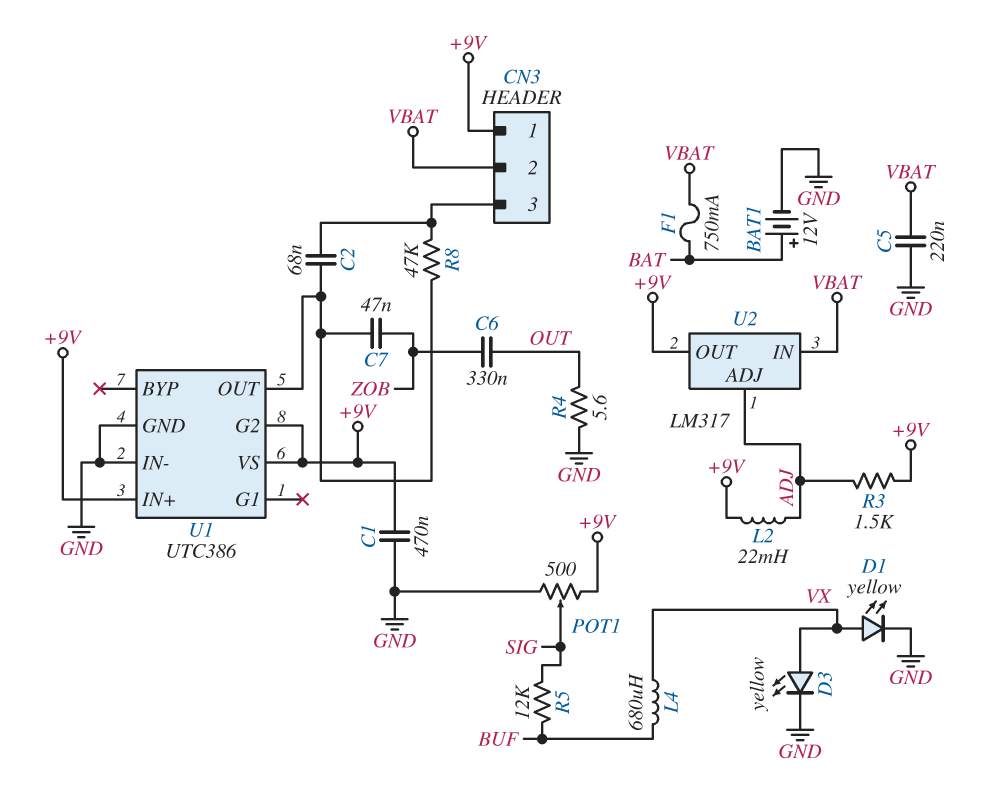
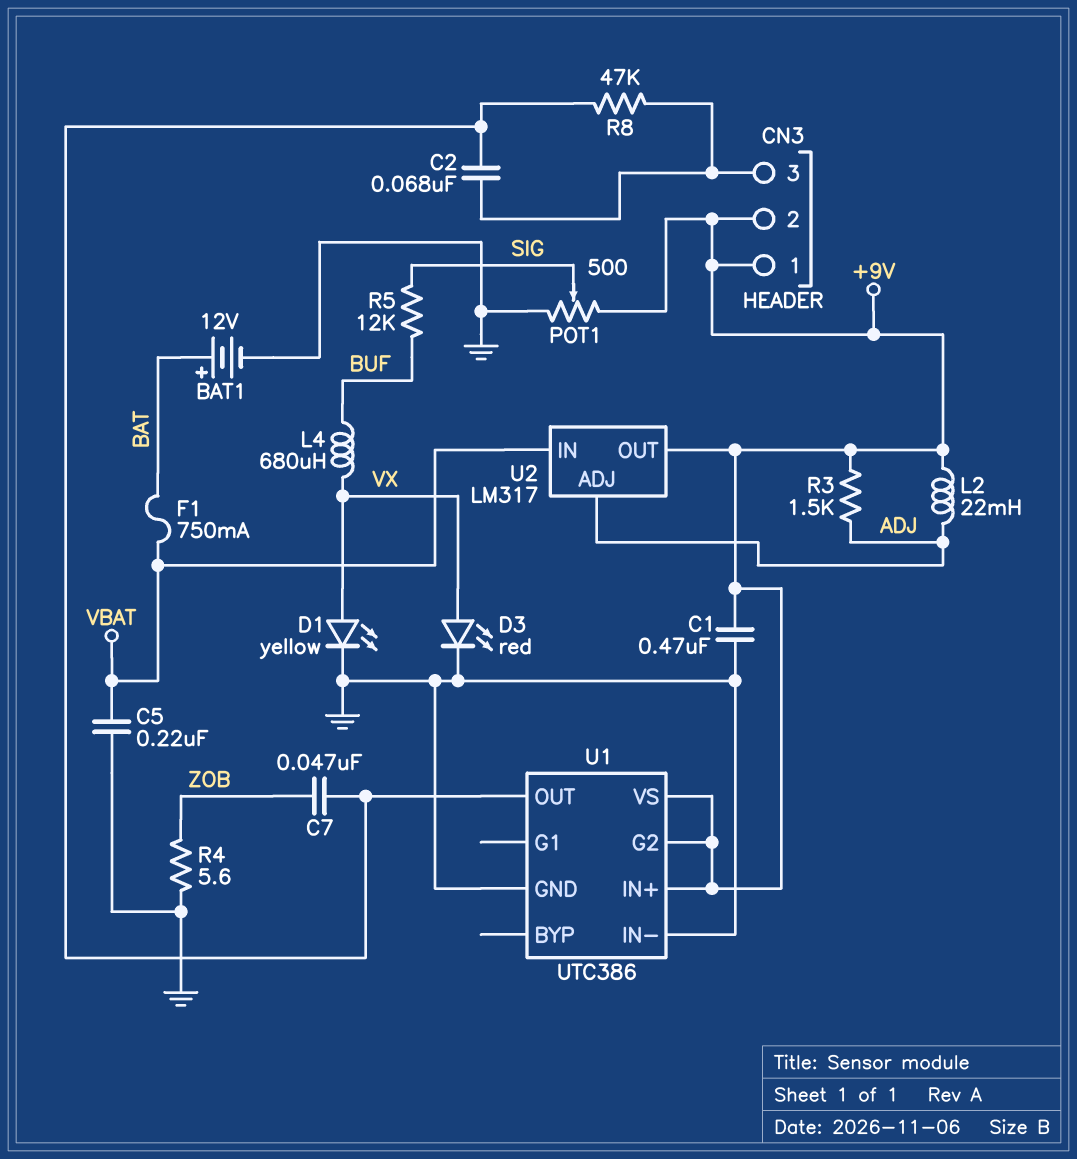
C6: 330nF (OUT, ZOB) -> none
CN3 pin 2: VBAT -> +9V
D3: LED yellow (A VX, K GND) -> LED red (A VX, K GND)
R4: 5.6 (GND, OUT) -> 5.6 (GND, ZOB)

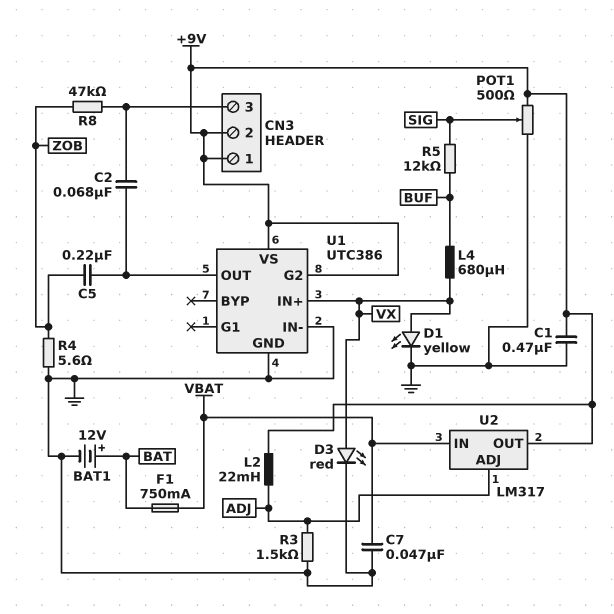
C5: 220nF (GND, VBAT) -> 220nF (U1/OUT, ZOB)
C7: 47nF (U1/OUT, ZOB) -> 47nF (GND, VBAT)
R3: 1.5k (+9V, ADJ) -> 1.5k (ADJ, GND)
R8: 47k (CN3/3, U1/OUT) -> 47k (CN3/3, ZOB)
U1 pin IN+: +9V -> VX

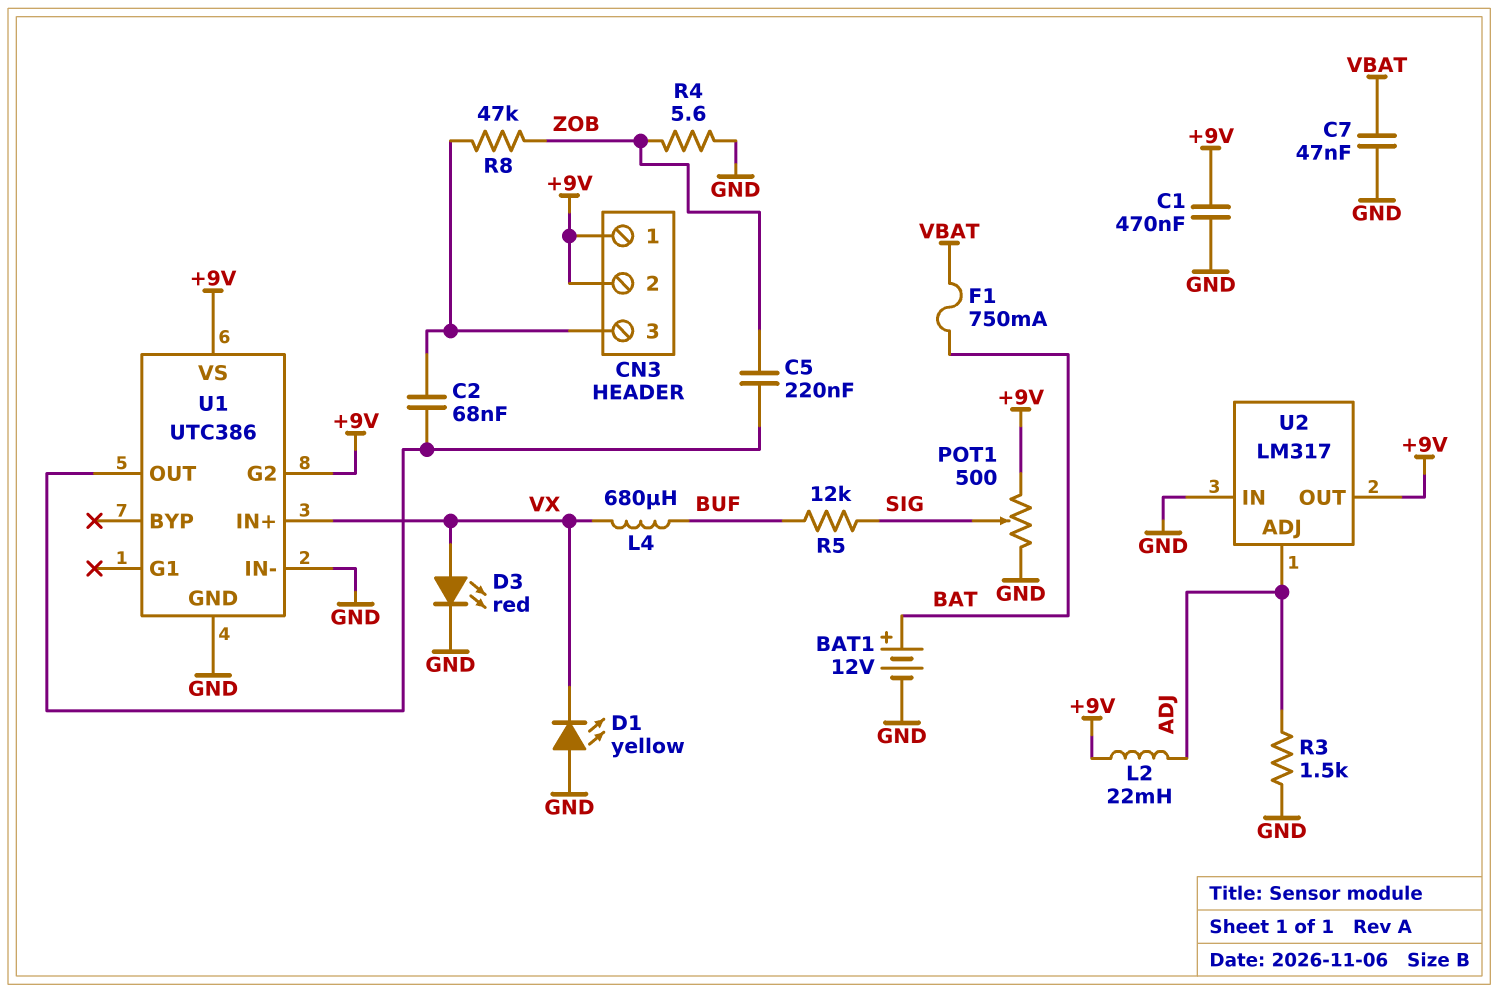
D1: LED yellow (A VX, K GND) -> LED yellow (A GND, K VX)
U2 pin IN: VBAT -> GND

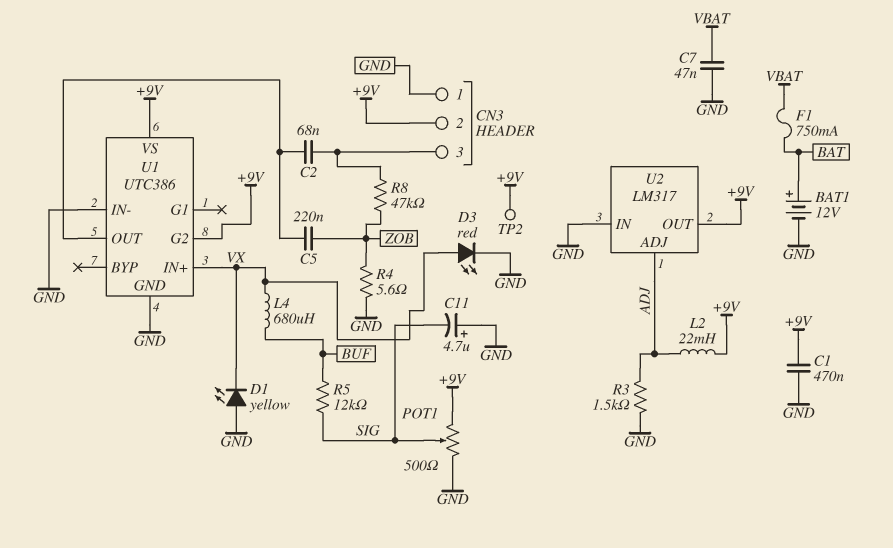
C11: none -> 4.7uF (plus GND, minus SIG)
CN3 pin 1: +9V -> GND
TP2: none -> test point (+9V)

